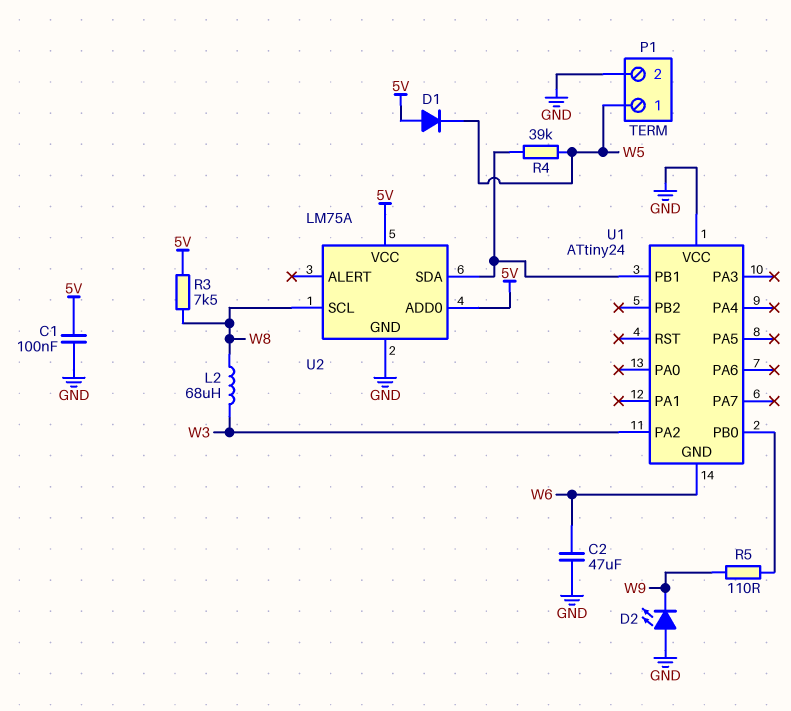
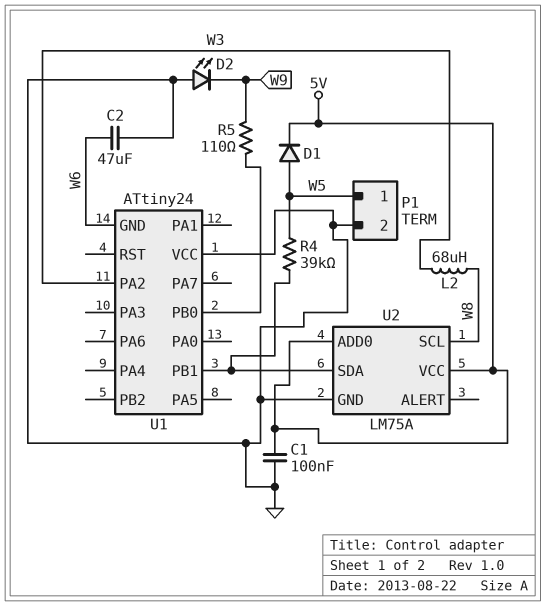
D1: diode (A 5V, K W5) -> diode (A W5, K 5V)
R3: 7.5k (5V, W8) -> none

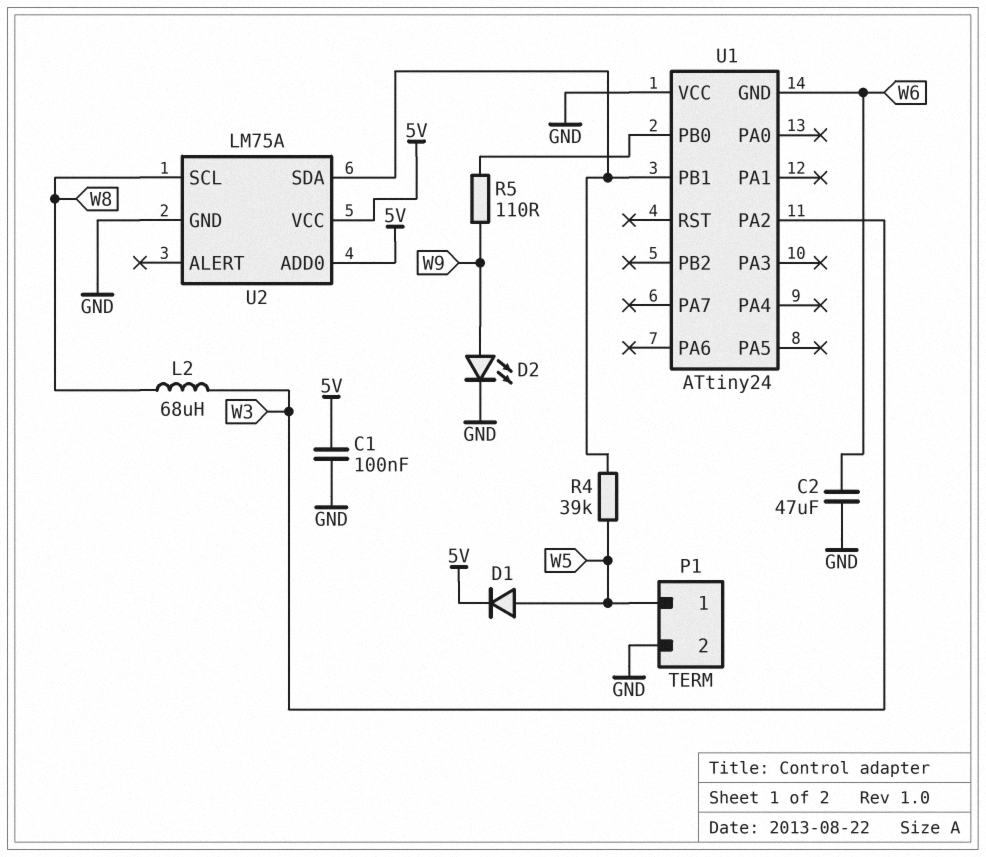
D2: LED (A GND, K W9) -> LED (A W9, K GND)

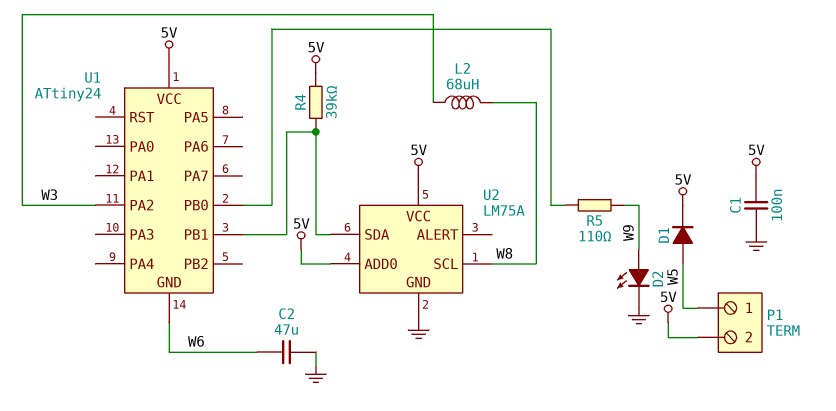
P1 pin 2: GND -> 5V
R4: 39k (U1/PB1, W5) -> 39k (5V, U1/PB1)
U1 pin VCC: GND -> 5V

